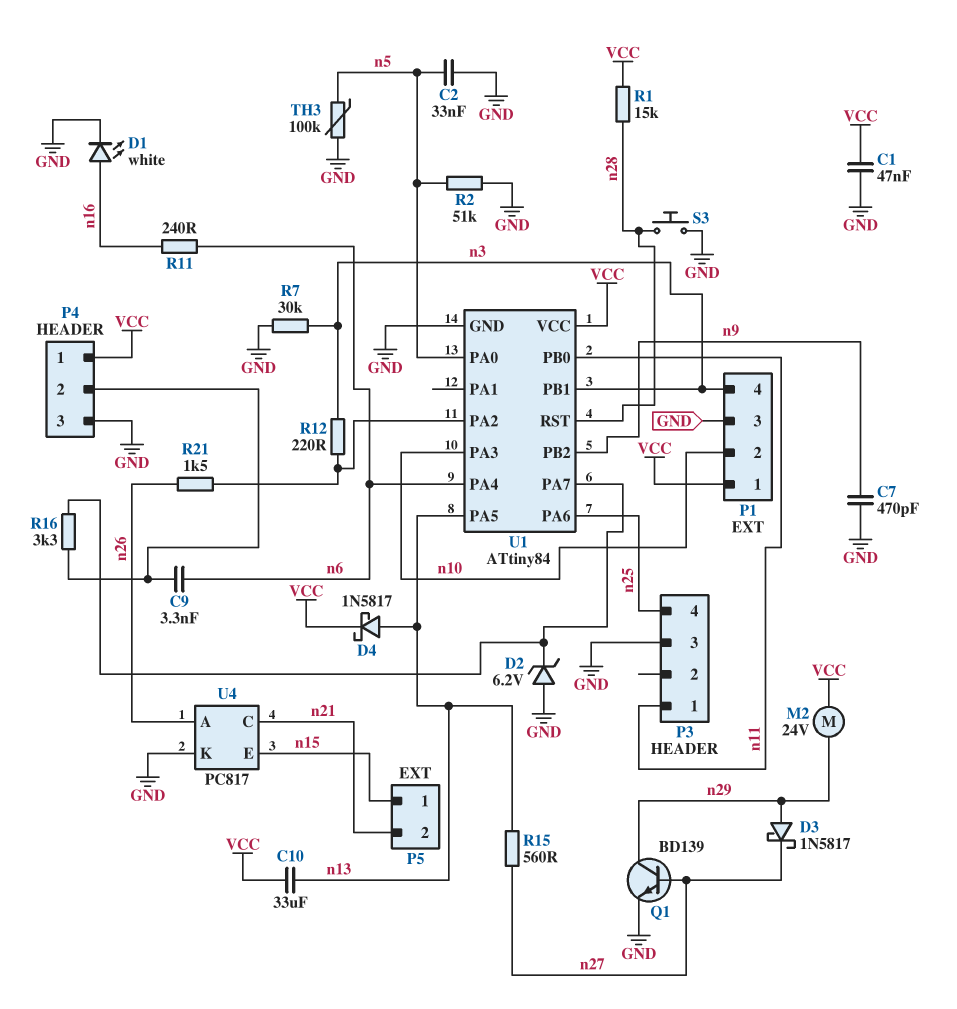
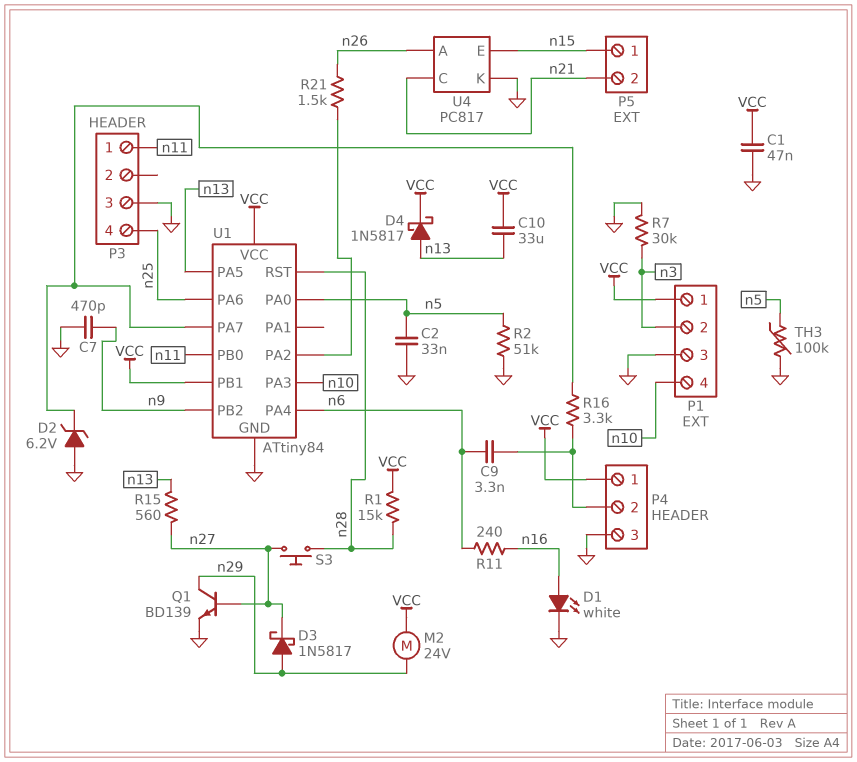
P1 pin 2: n10 -> n3
P1 pin 4: n3 -> n10
R12: 220 (U1/PA2, n3) -> none
S3: button (GND, n28) -> button (n27, n28)
U1 pin PB1: n3 -> VCC

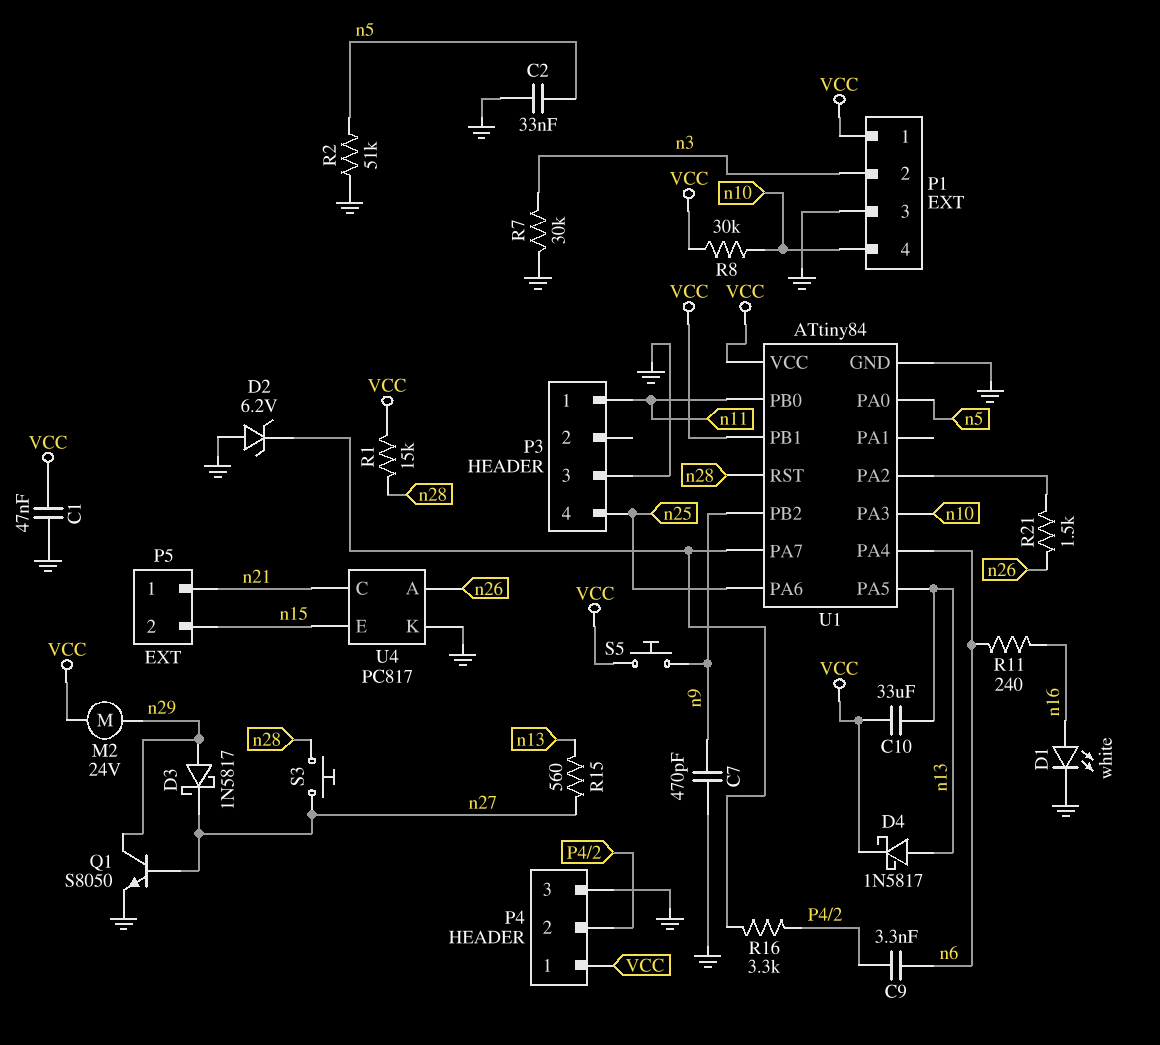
P5 pin 1: n15 -> n21
P5 pin 2: n21 -> n15
Q1: NPN BD139 (B n27, C n29, E GND) -> NPN S8050 (B n27, C n29, E GND)
R8: none -> 30k (VCC, n10)
S5: none -> button (VCC, n9)
TH3: 100k (GND, n5) -> none

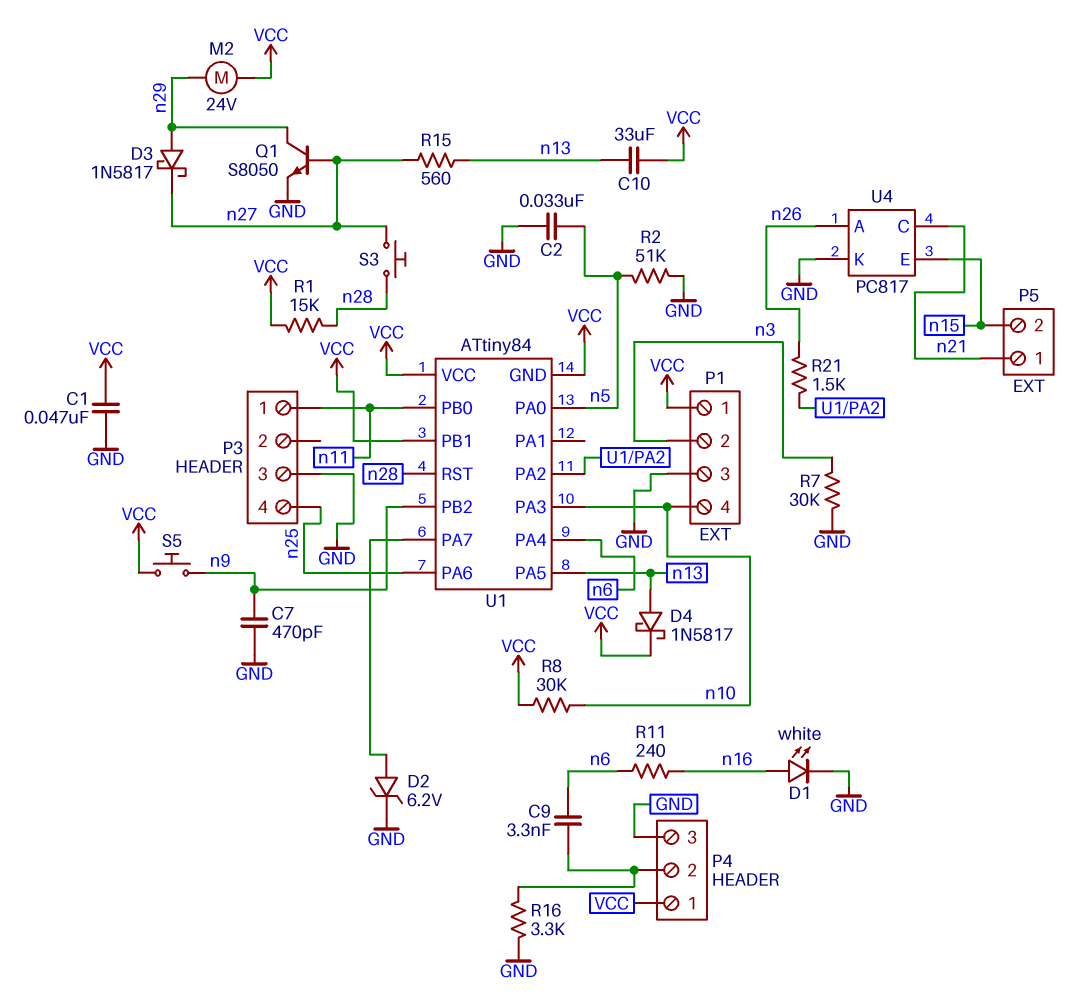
D2: zener 6.2V (A GND, K U1/PA7) -> zener 6.2V (A U1/PA7, K GND)
R16: 3.3k (P4/2, U1/PA7) -> 3.3k (GND, P4/2)
U1 pin GND: GND -> VCC

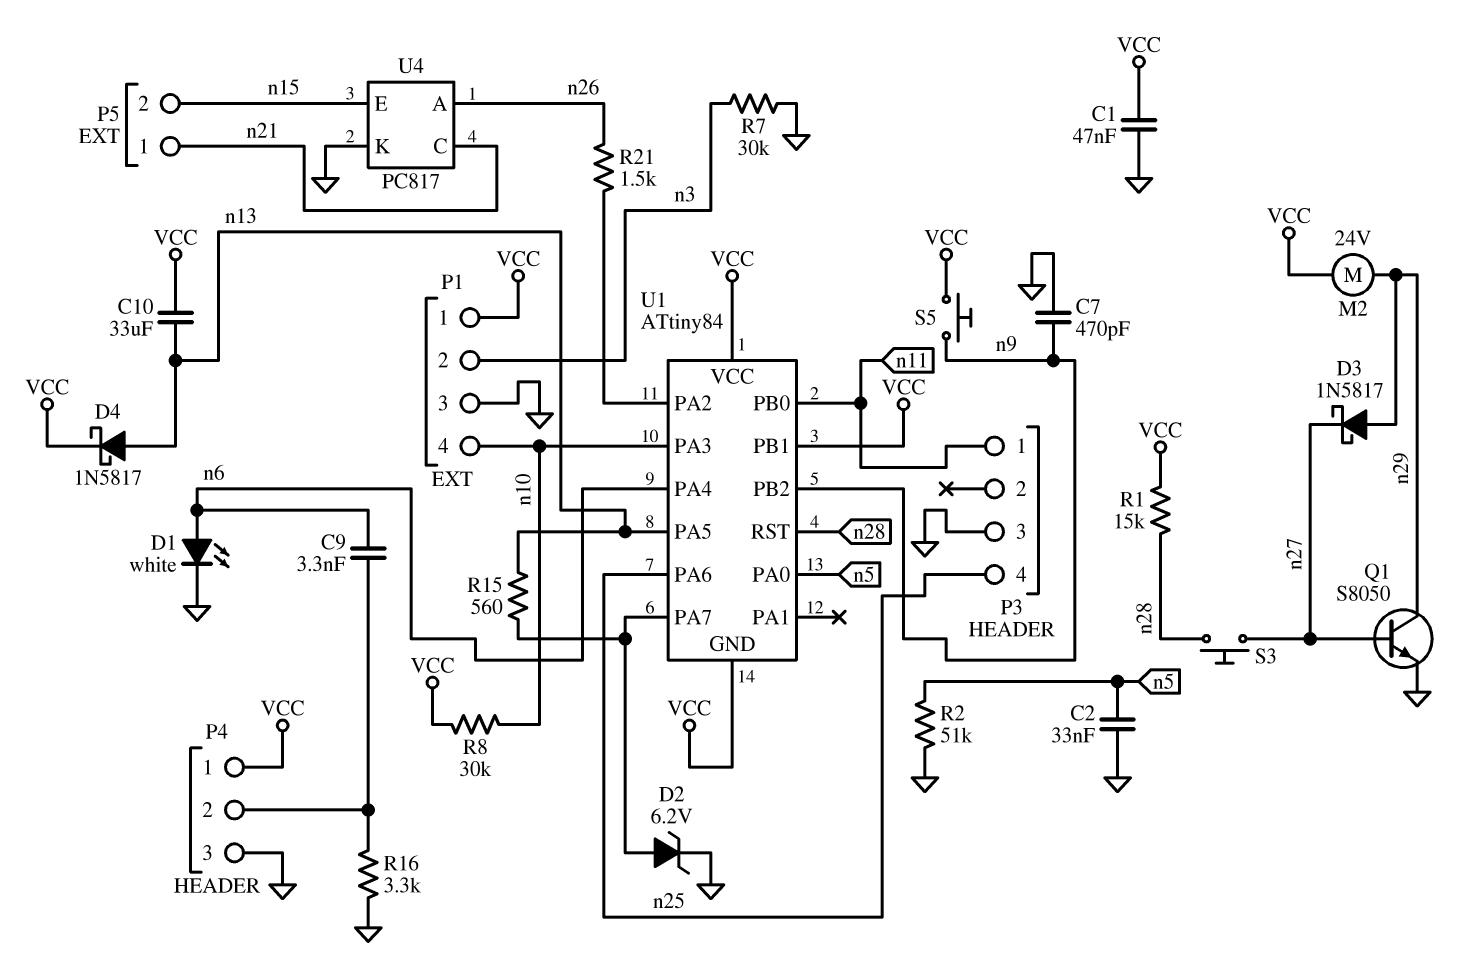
D1: LED white (A n16, K GND) -> LED white (A n6, K GND)
R11: 240 (n6, n16) -> none
R15: 560 (n13, n27) -> 560 (U1/PA7, n13)

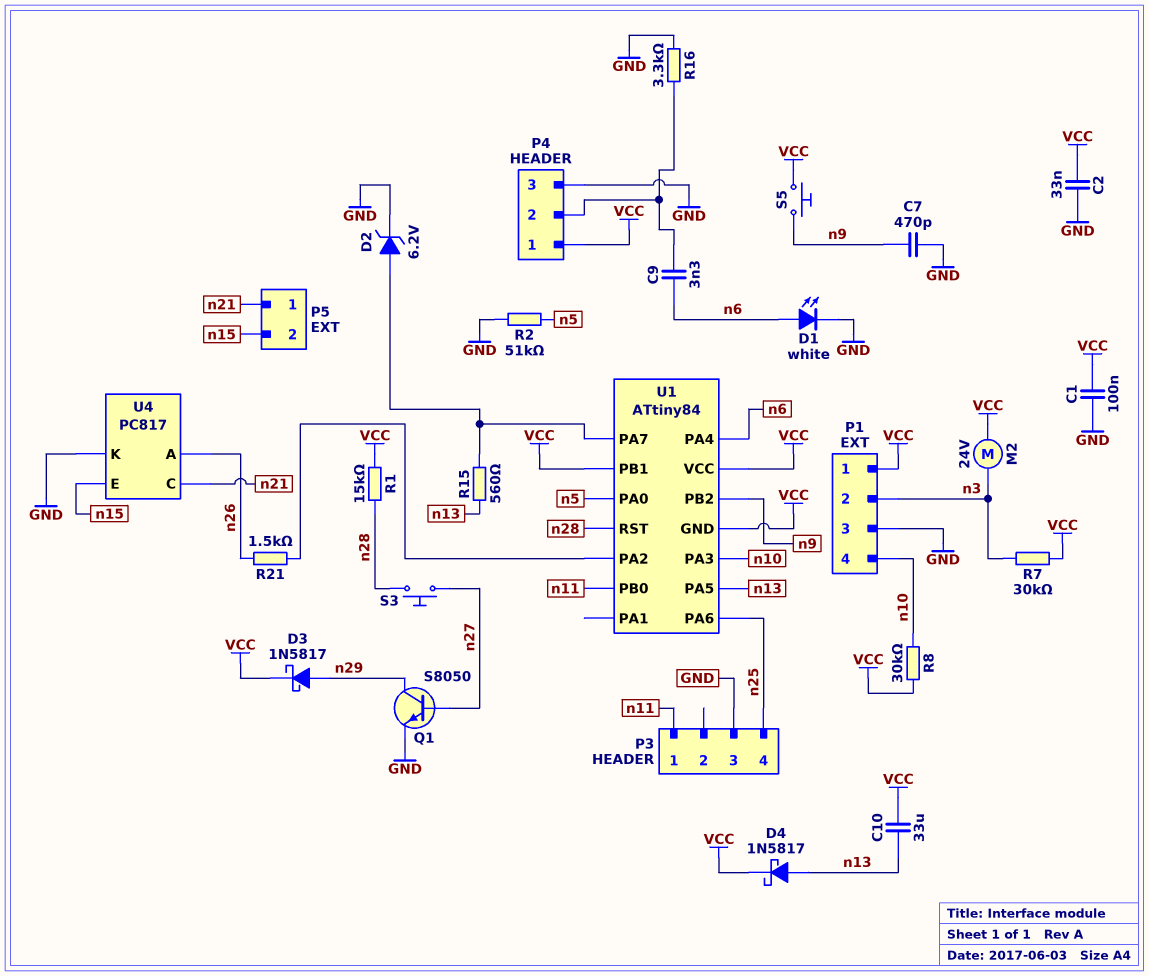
C1: 47nF (GND, VCC) -> 100nF (GND, VCC)
C2: 33nF (GND, n5) -> 33nF (GND, VCC)
D3: schottky 1N5817 (A n29, K n27) -> schottky 1N5817 (A n29, K VCC)
M2: motor 24V (VCC, n29) -> motor 24V (VCC, n3)
R7: 30k (GND, n3) -> 30k (VCC, n3)

